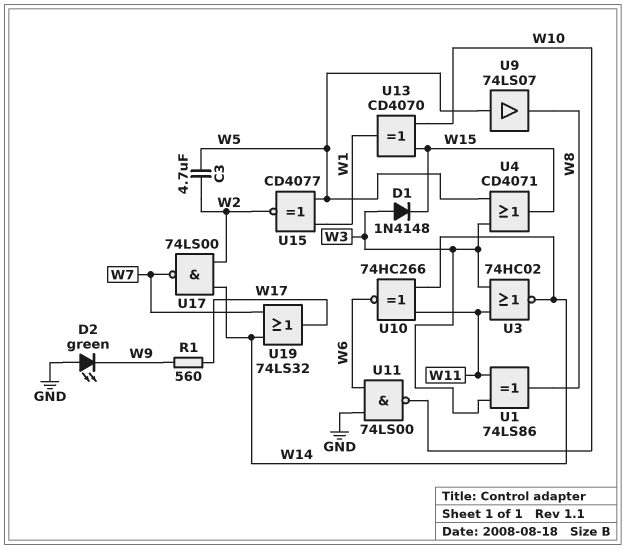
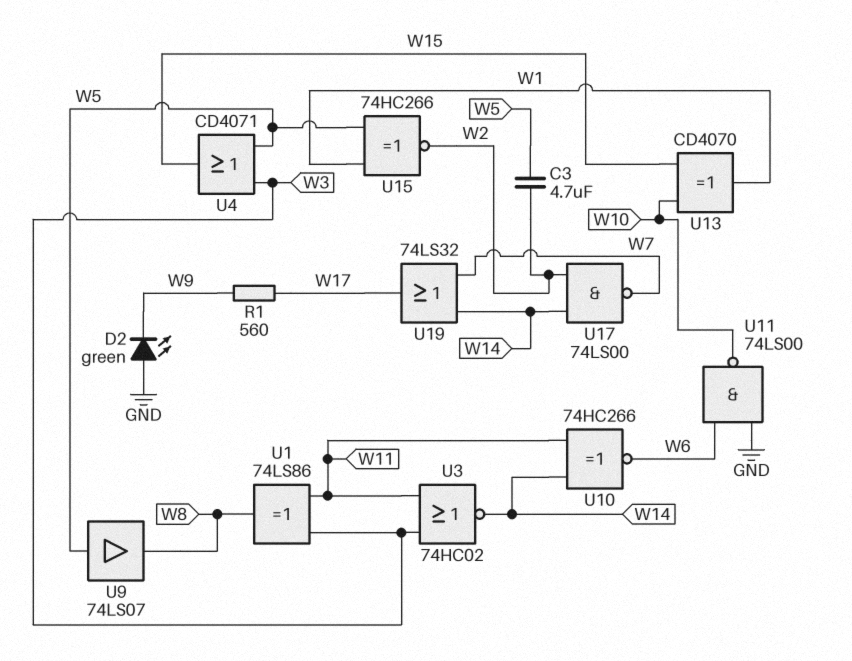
D1: diode 1N4148 (A W3, K W15) -> none
U15: XNOR CD4077 (in W1, in W5, out W2) -> XNOR 74HC266 (in W1, in W5, out W2)

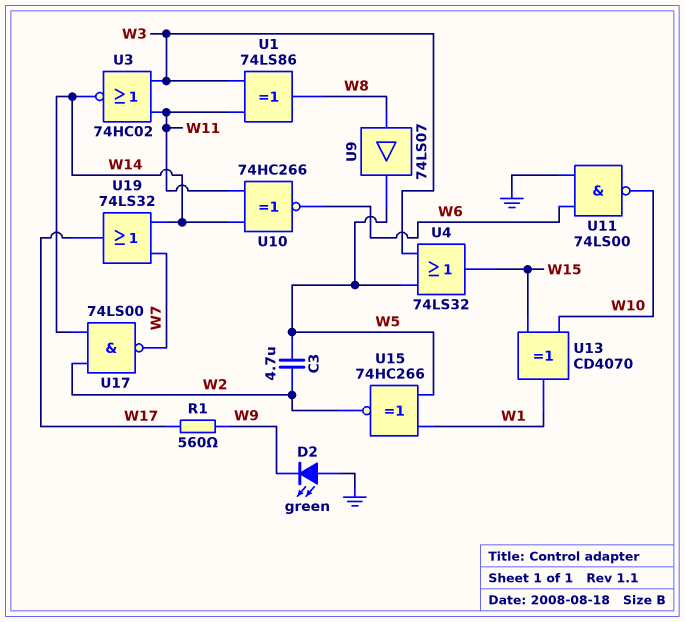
U4: OR CD4071 (in W3, in W5, out W15) -> OR 74LS32 (in W3, in W5, out W15)
U9: buffer 74LS07 (in W5, out W8) -> buffer 74LS07 (in W8, out W5)

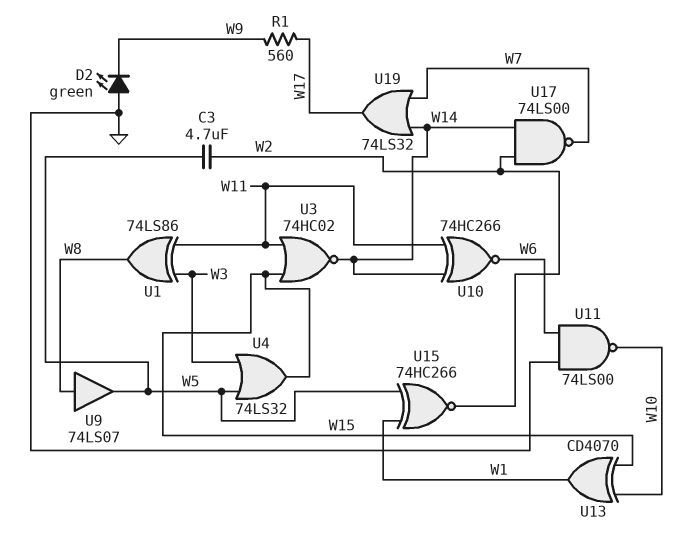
U3: NOR 74HC02 (in W3, in W11, out W14) -> NOR 74HC02 (in W11, in W15, out W14)

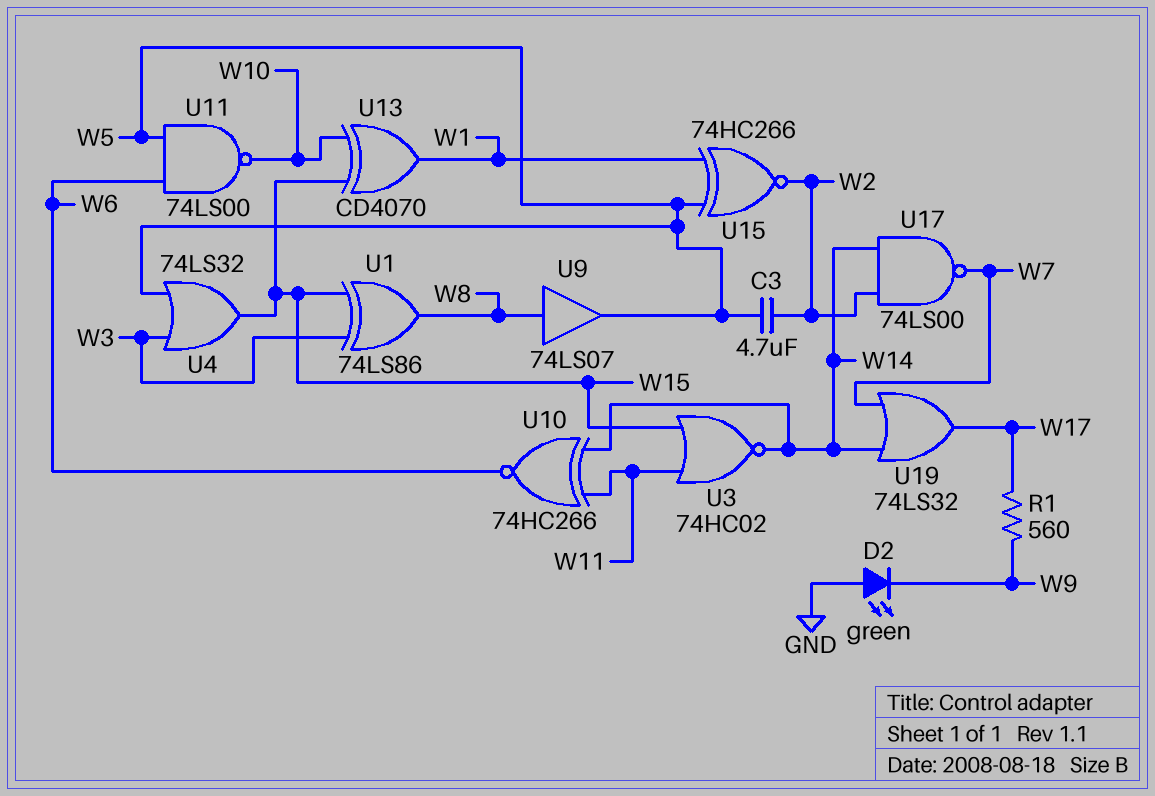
U1: XOR 74LS86 (in W3, in W11, out W8) -> XOR 74LS86 (in W3, in W15, out W8)
U11: NAND 74LS00 (in GND, in W6, out W10) -> NAND 74LS00 (in W5, in W6, out W10)

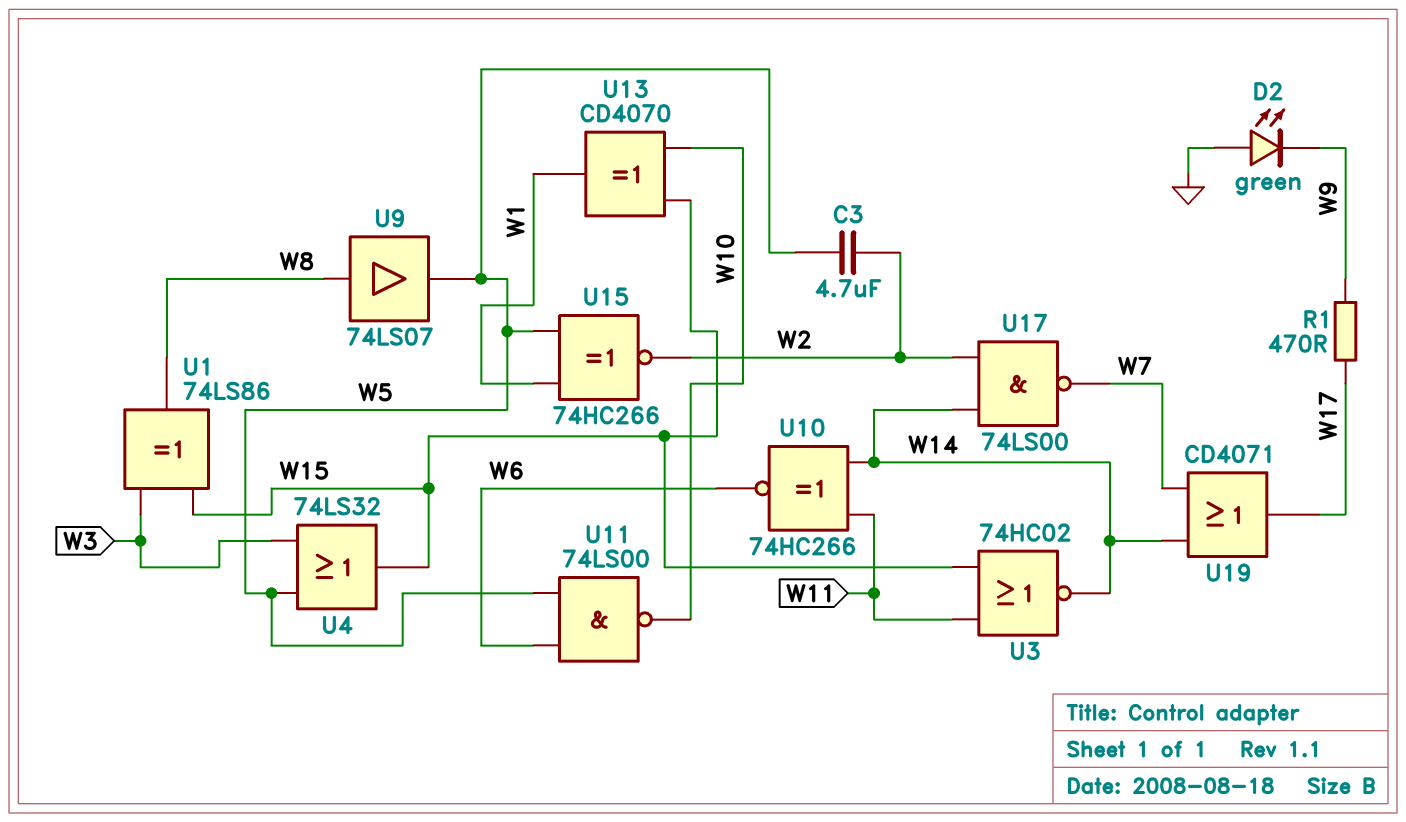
R1: 560 (W9, W17) -> 470 (W9, W17)
U19: OR 74LS32 (in W7, in W14, out W17) -> OR CD4071 (in W7, in W14, out W17)

